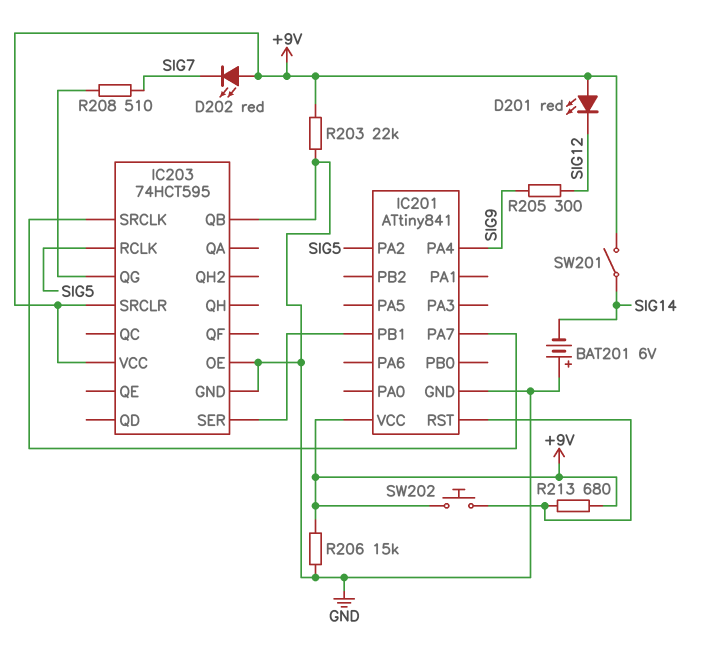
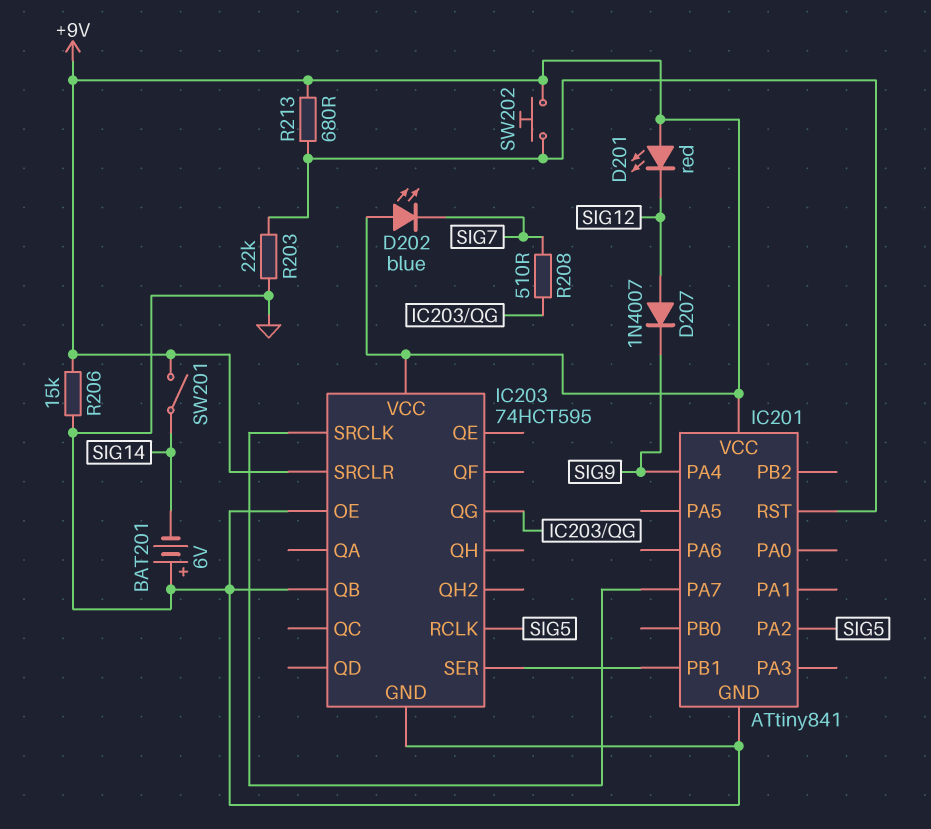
D202: LED red (A +9V, K SIG7) -> LED blue (A +9V, K SIG7)
D207: none -> diode 1N4007 (A SIG12, K SIG9)
R203: 22k (+9V, GND) -> 22k (GND, IC201/RST)
R205: 300 (SIG9, SIG12) -> none

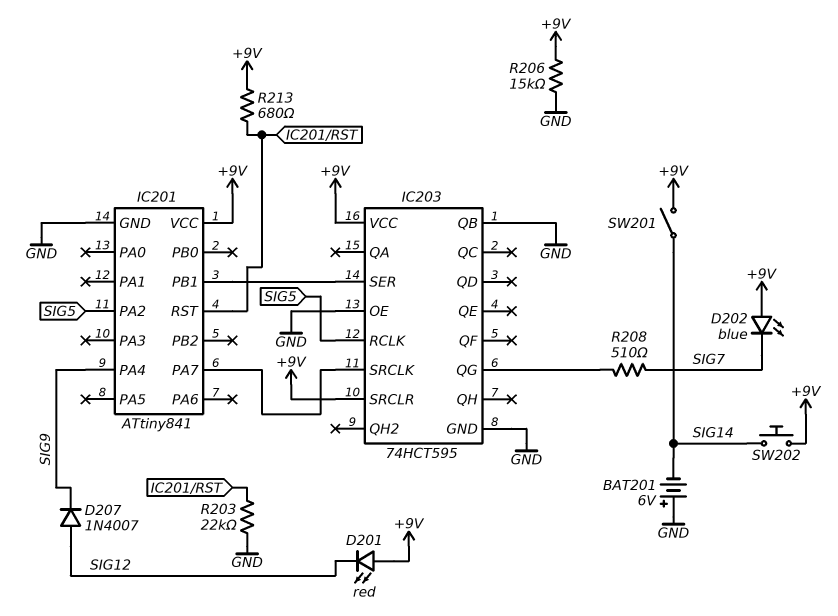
SW202: button (+9V, IC201/RST) -> button (+9V, SIG14)

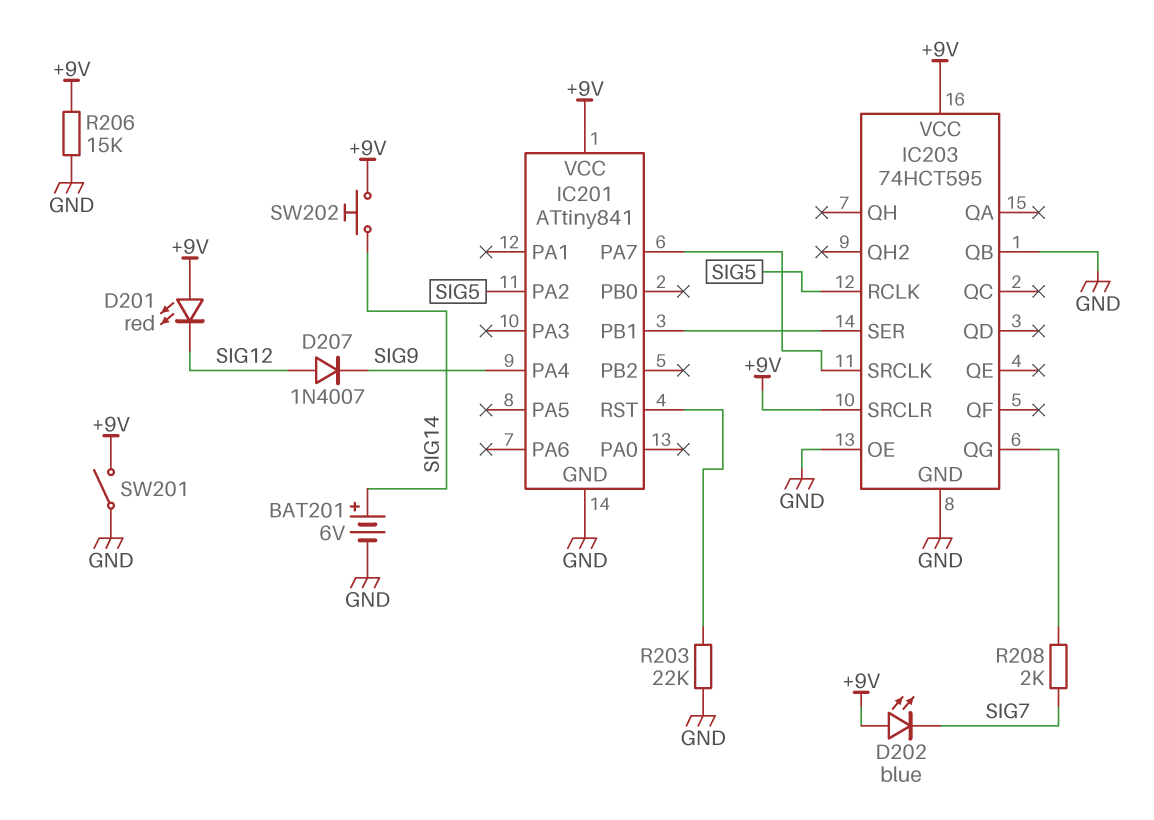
BAT201: 6V (plus GND, minus SIG14) -> 6V (plus SIG14, minus GND)
R208: 510 (IC203/QG, SIG7) -> 2k (IC203/QG, SIG7)
R213: 680 (+9V, IC201/RST) -> none
SW201: switch (+9V, SIG14) -> switch (+9V, GND)

